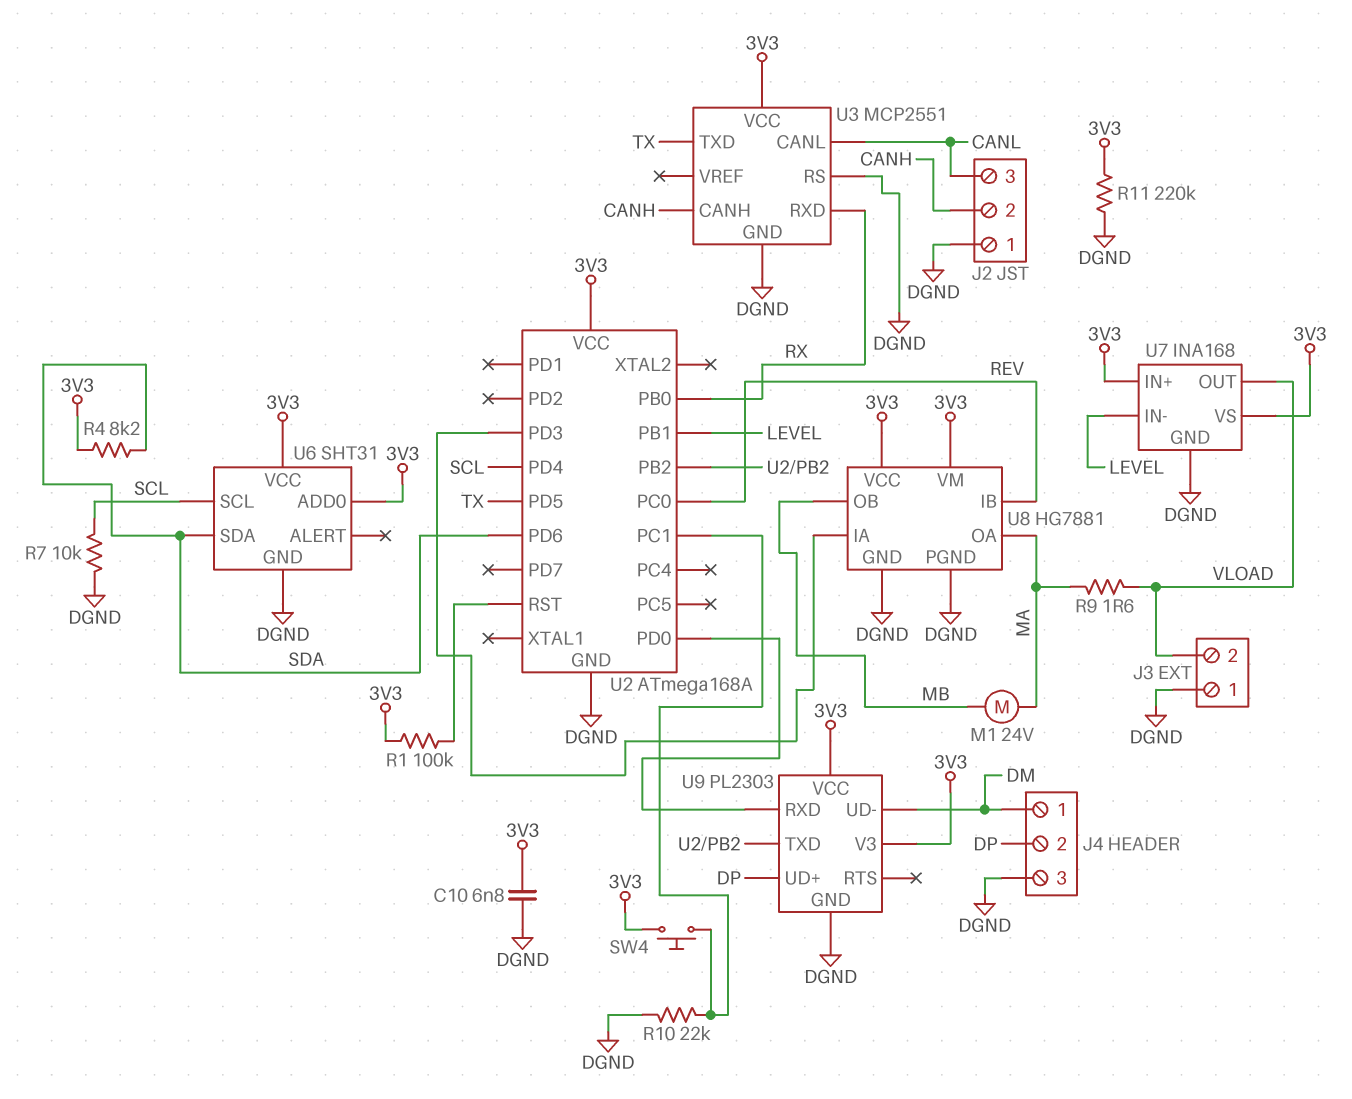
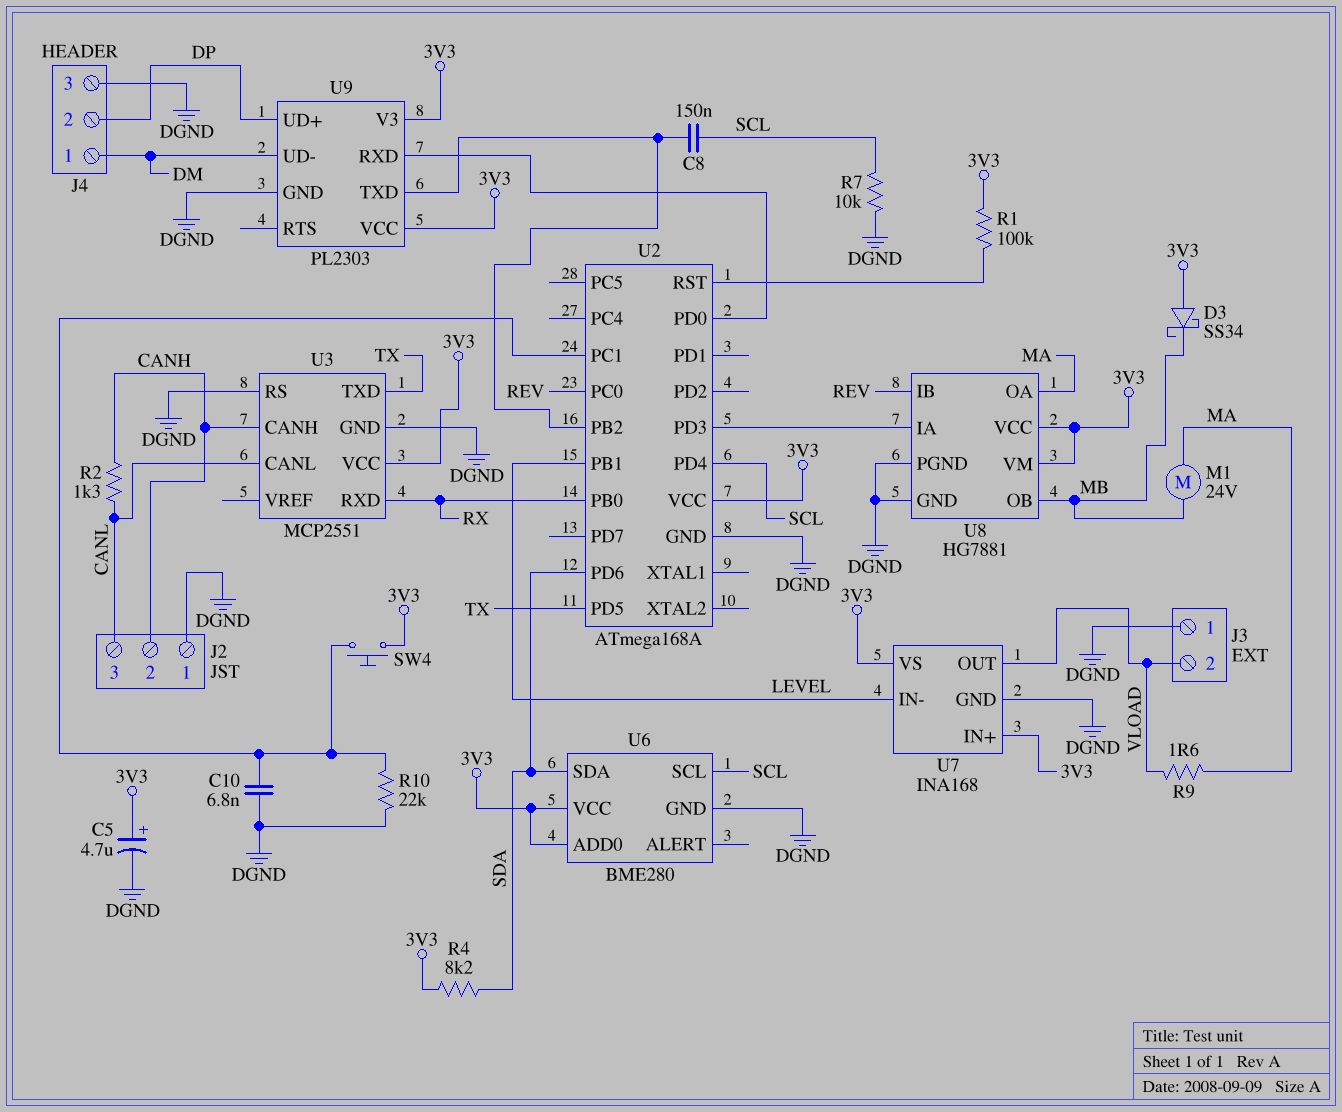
C5: none -> 4.7uF (plus 3V3, minus DGND)
C8: none -> 150nF (SCL, U2/PB2)
C10: 6.8nF (3V3, DGND) -> 6.8nF (DGND, U2/PC1)
D3: none -> schottky SS34 (A 3V3, K MB)
R2: none -> 1.3k (CANH, CANL)
R11: 220k (3V3, DGND) -> none
U6: SHT31 -> BME280

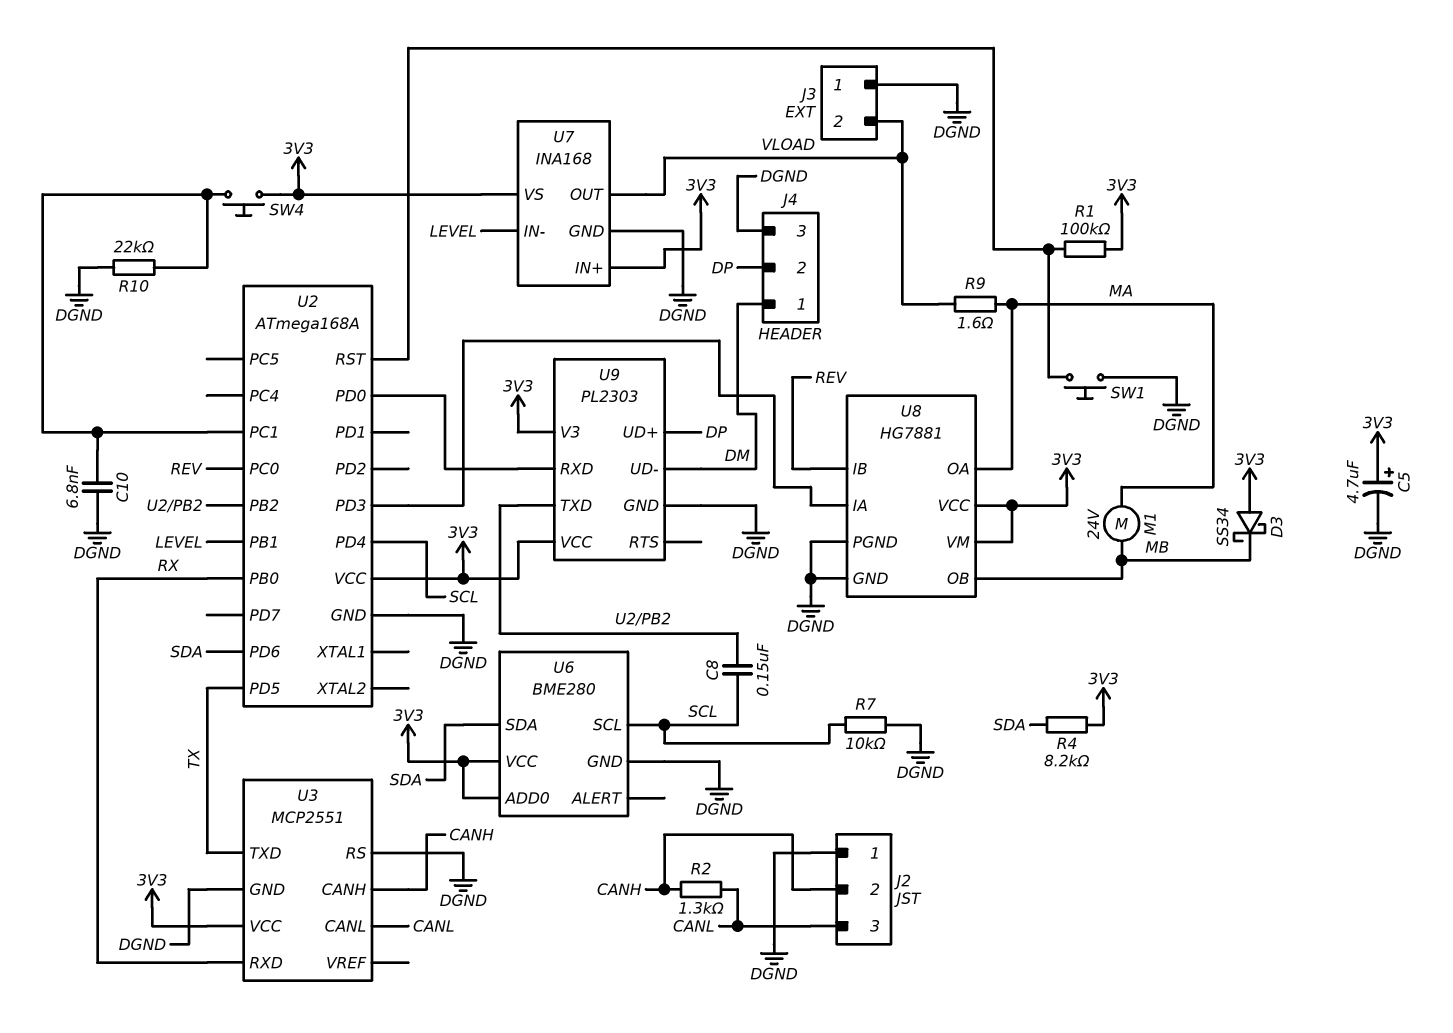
SW1: none -> button (DGND, U2/RST)

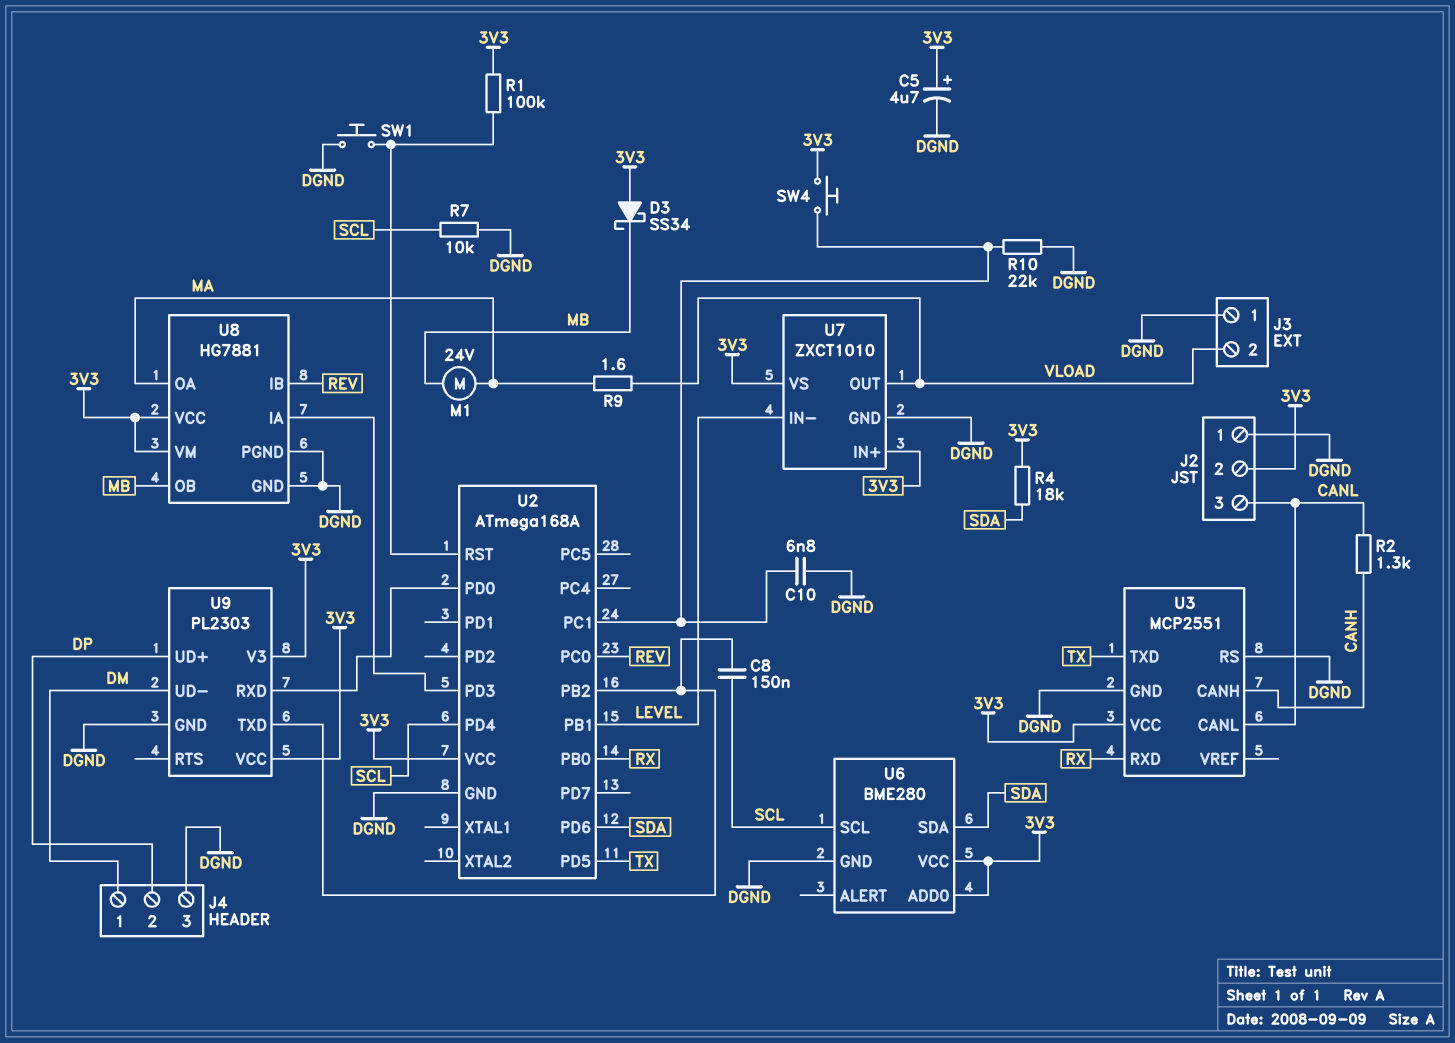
J2 pin 2: CANH -> 3V3
R4: 8.2k (3V3, SDA) -> 18k (3V3, SDA)
U7: INA168 -> ZXCT1010

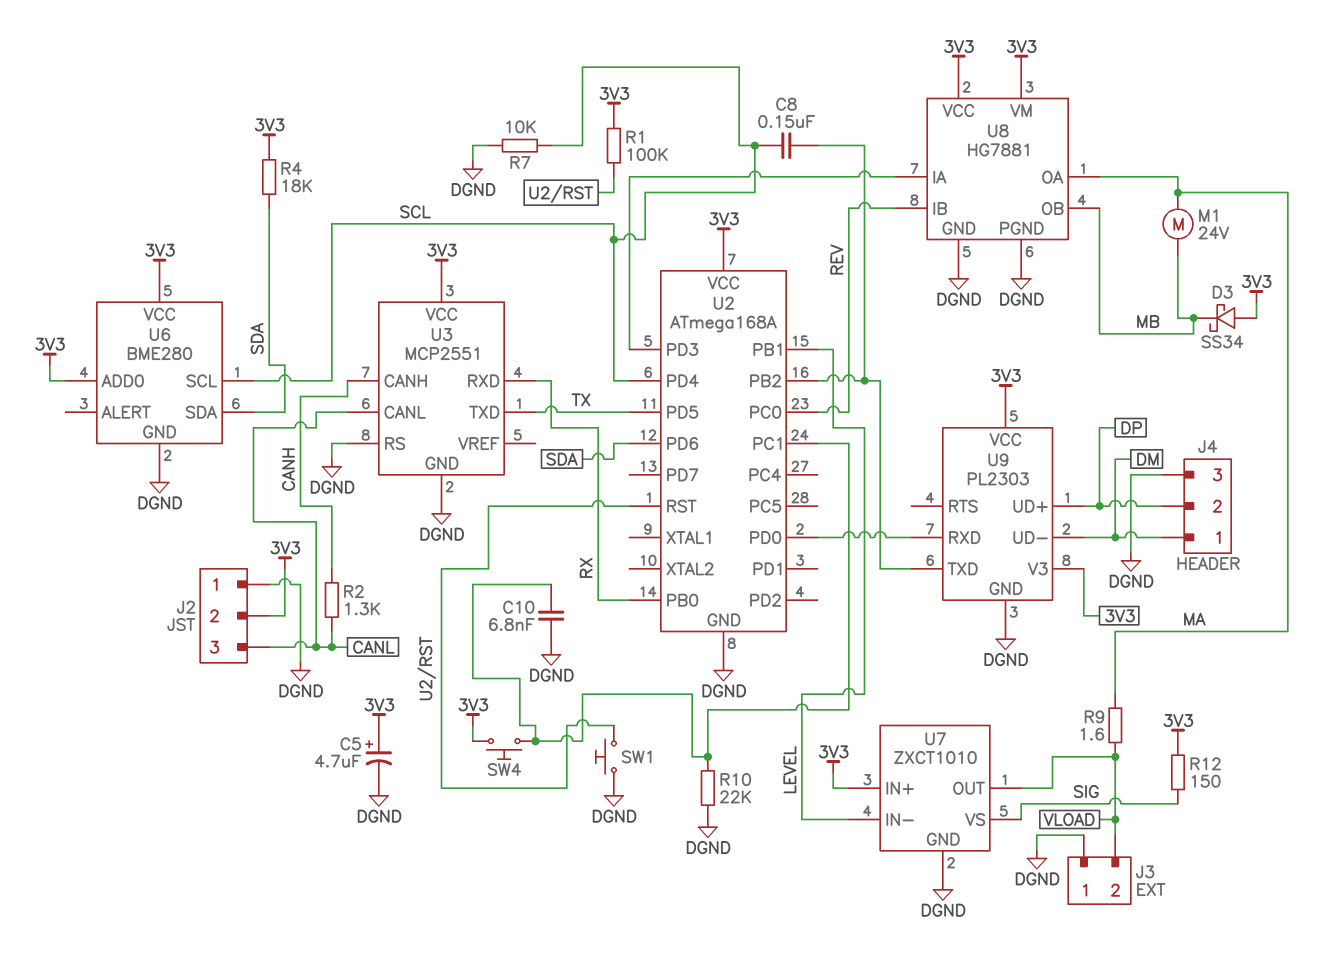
R12: none -> 150 (3V3, SIG)
U7 pin VS: 3V3 -> SIG

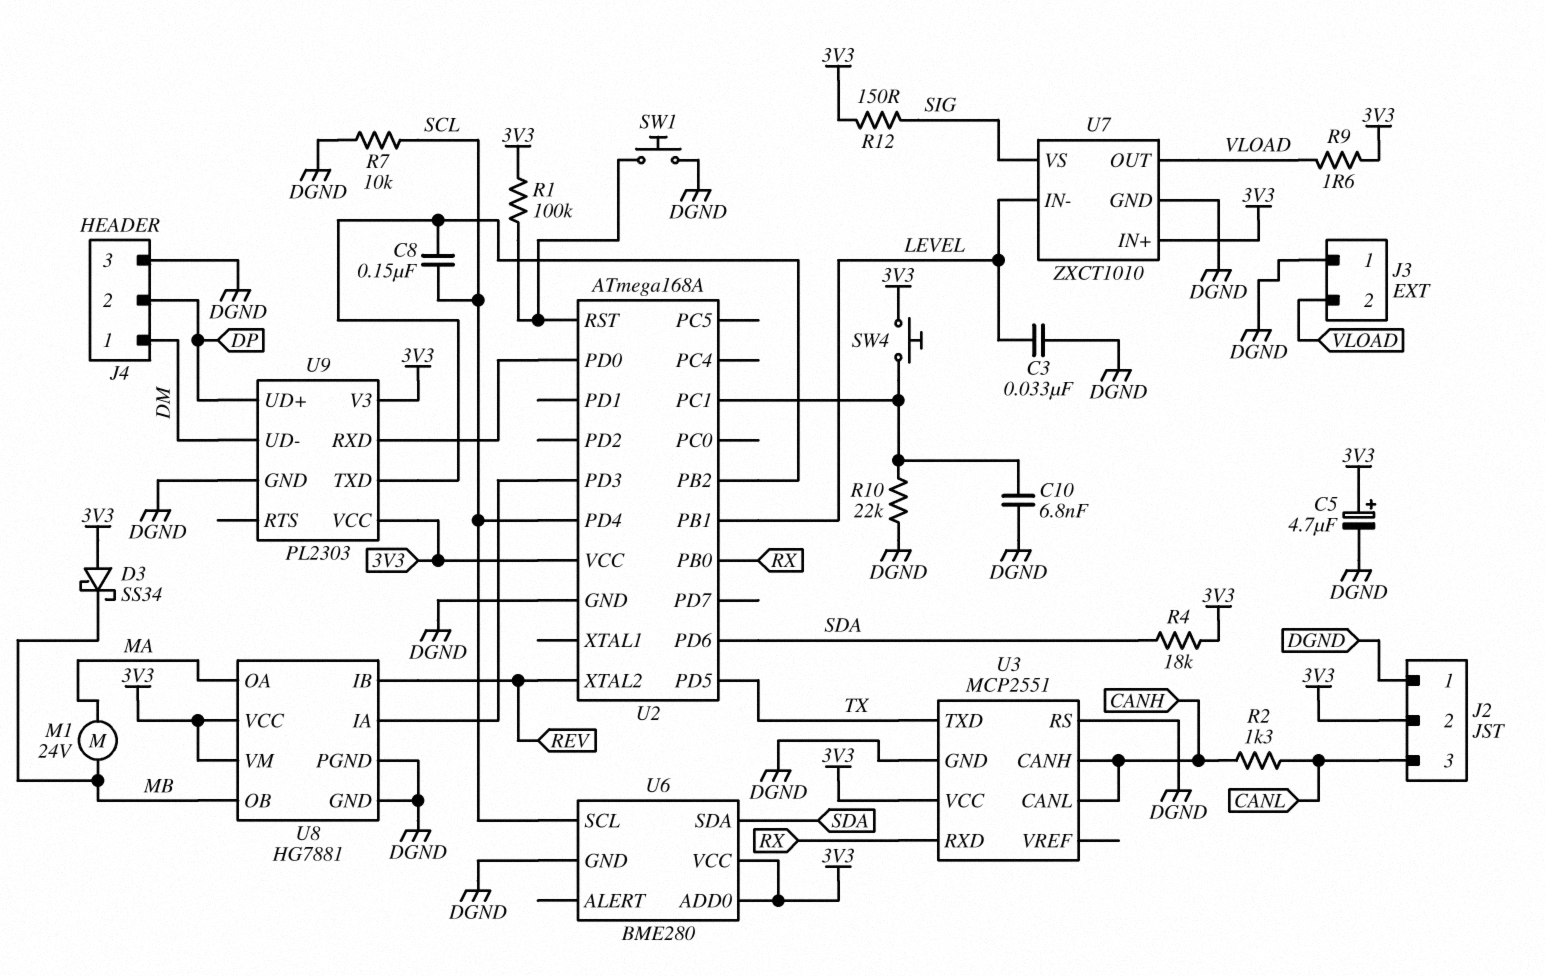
C3: none -> 33nF (DGND, LEVEL)
R9: 1.6 (MA, VLOAD) -> 1.6 (3V3, VLOAD)
U2 pin PC0: REV -> none
U2 pin XTAL2: none -> REV
U3 pin CANL: CANL -> CANH

